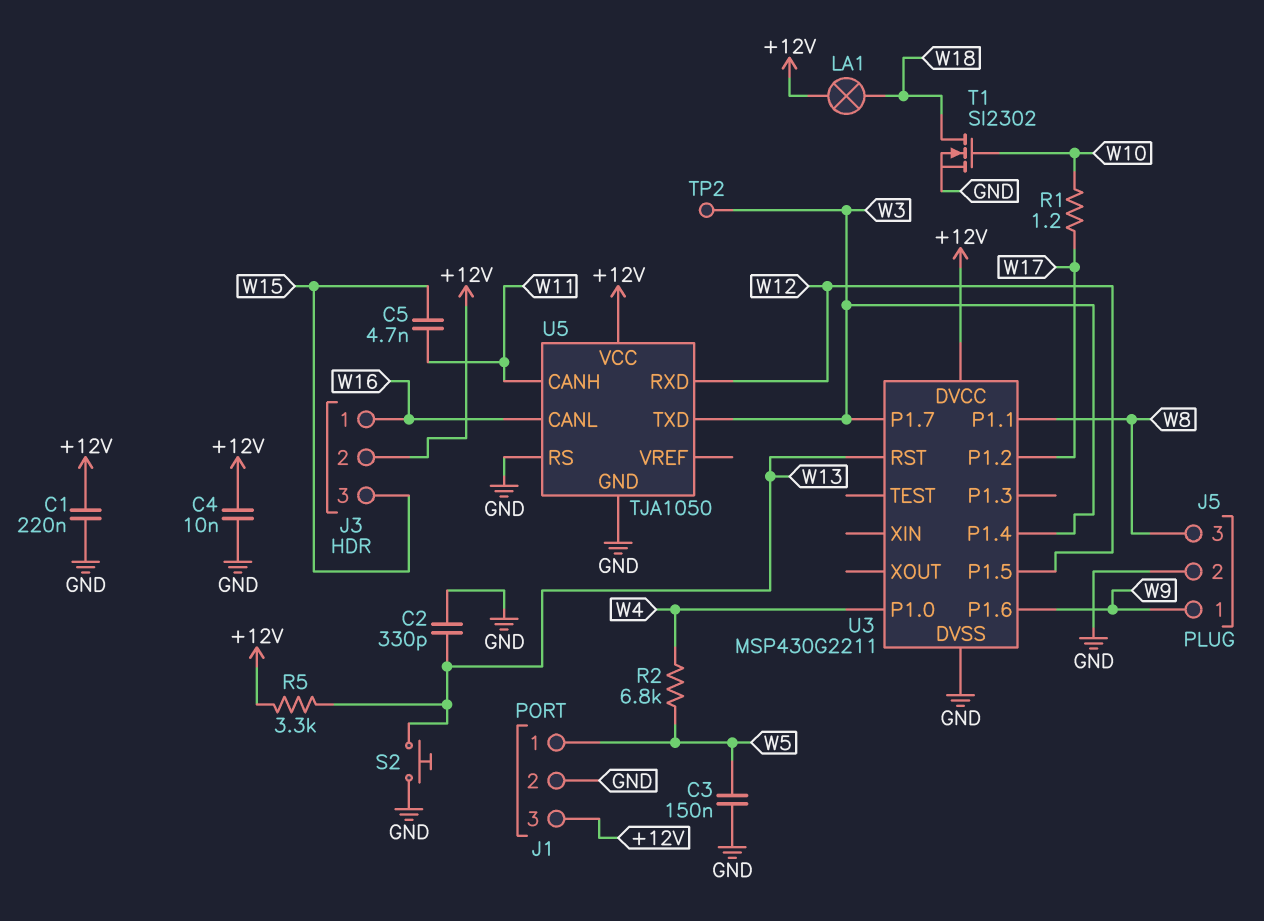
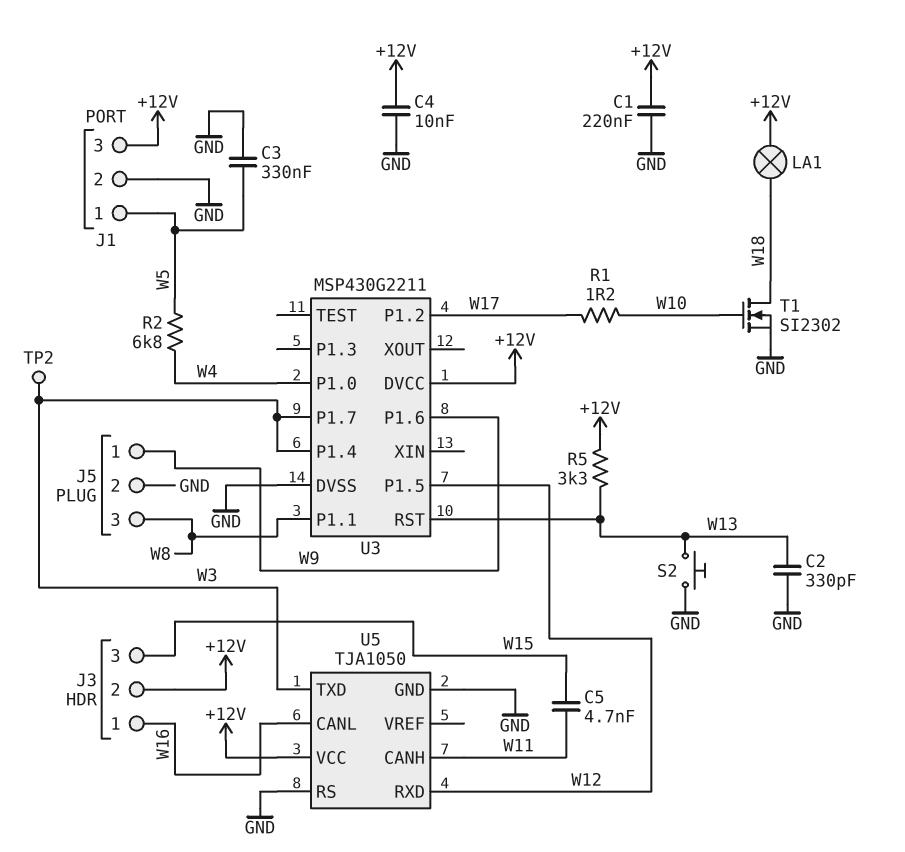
C3: 150nF (GND, W5) -> 330nF (GND, W5)

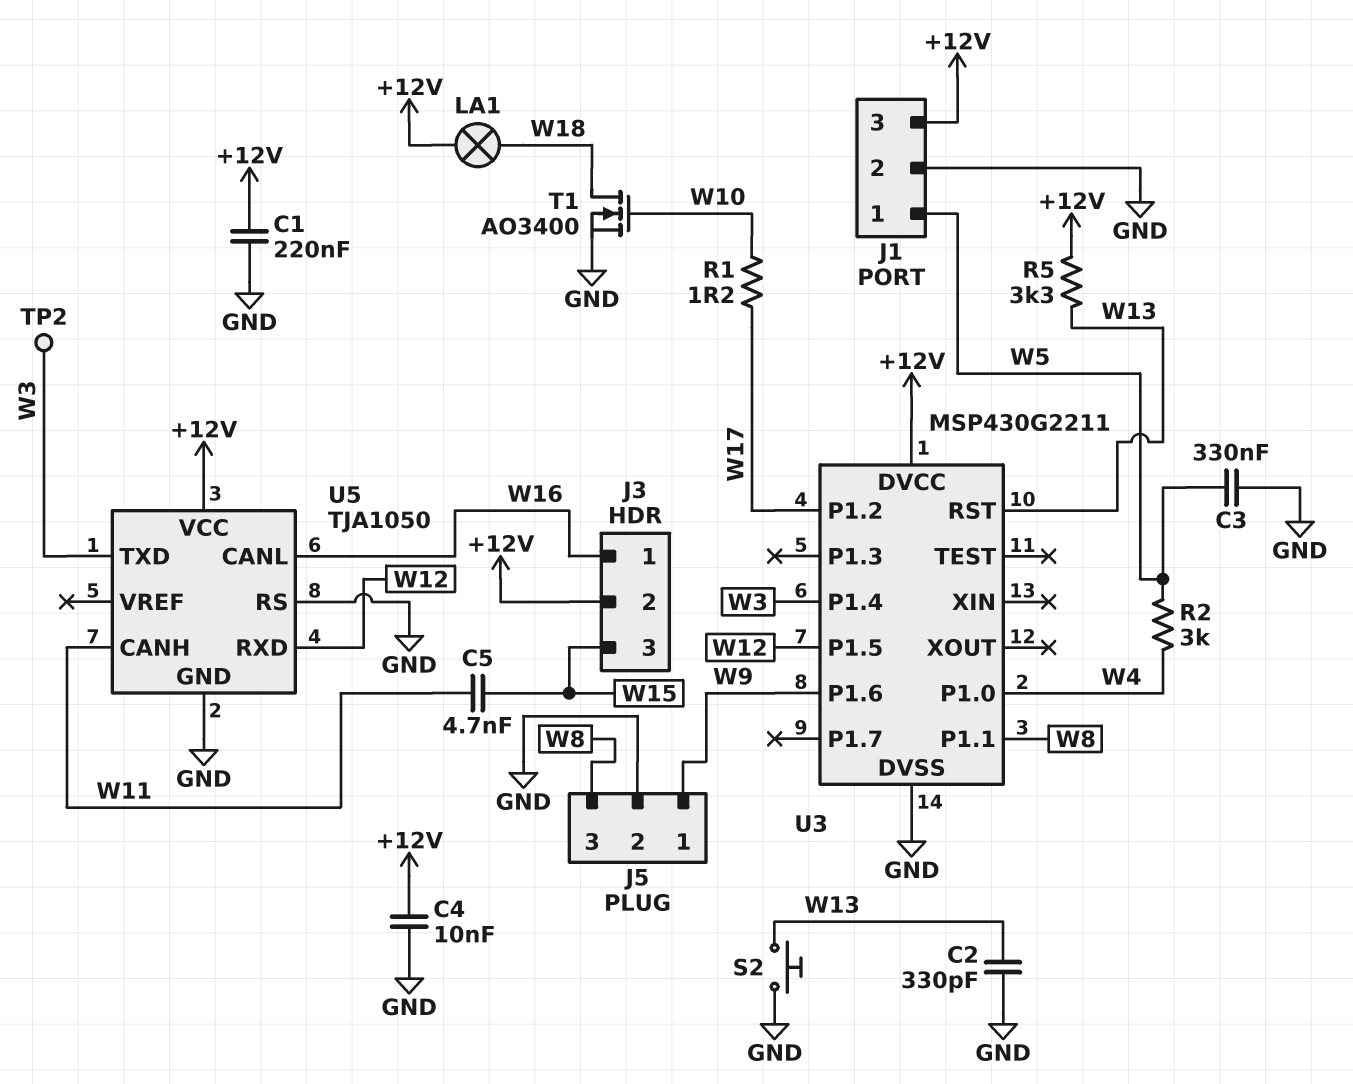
R2: 6.8k (W4, W5) -> 3k (W4, W5)
T1: NMOS SI2302 (G W10, D W18, S GND) -> NMOS AO3400 (G W10, D W18, S GND)
U3 pin P1.7: W3 -> none

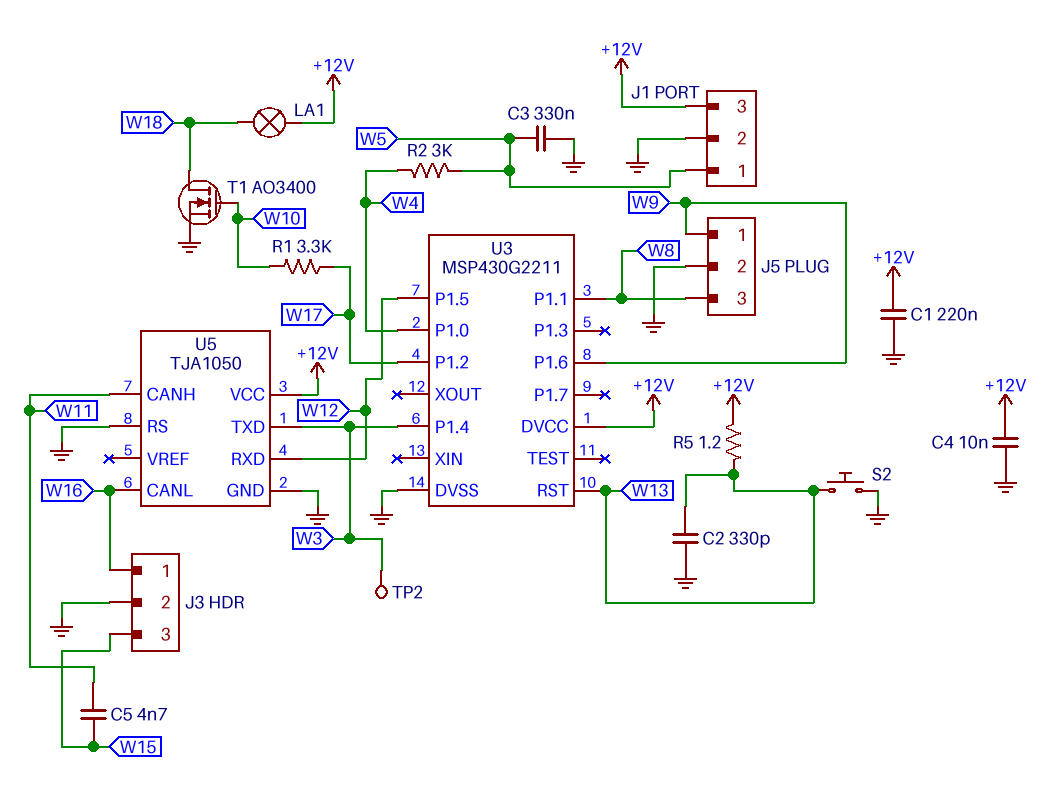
J3 pin 2: +12V -> GND
R1: 1.2 (W10, W17) -> 3.3k (W10, W17)
R5: 3.3k (+12V, W13) -> 1.2 (+12V, W13)

